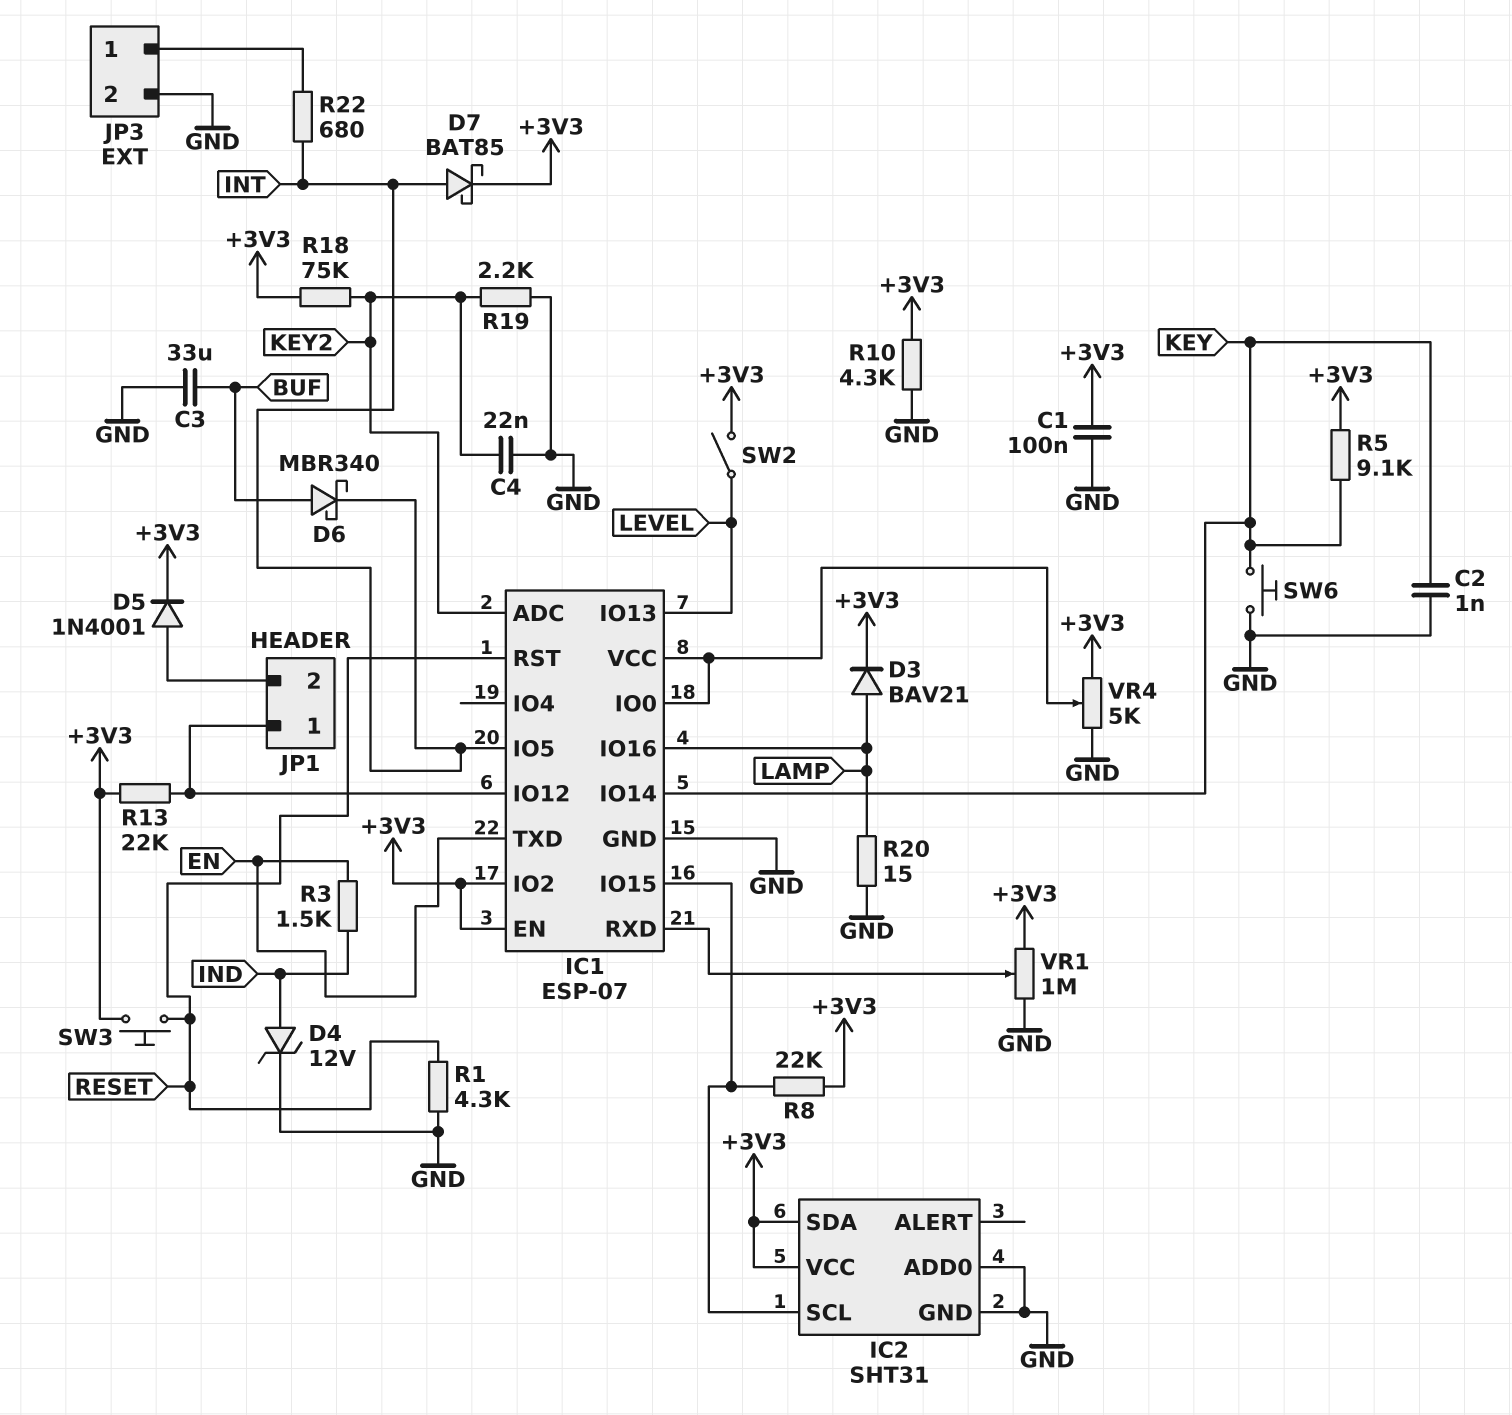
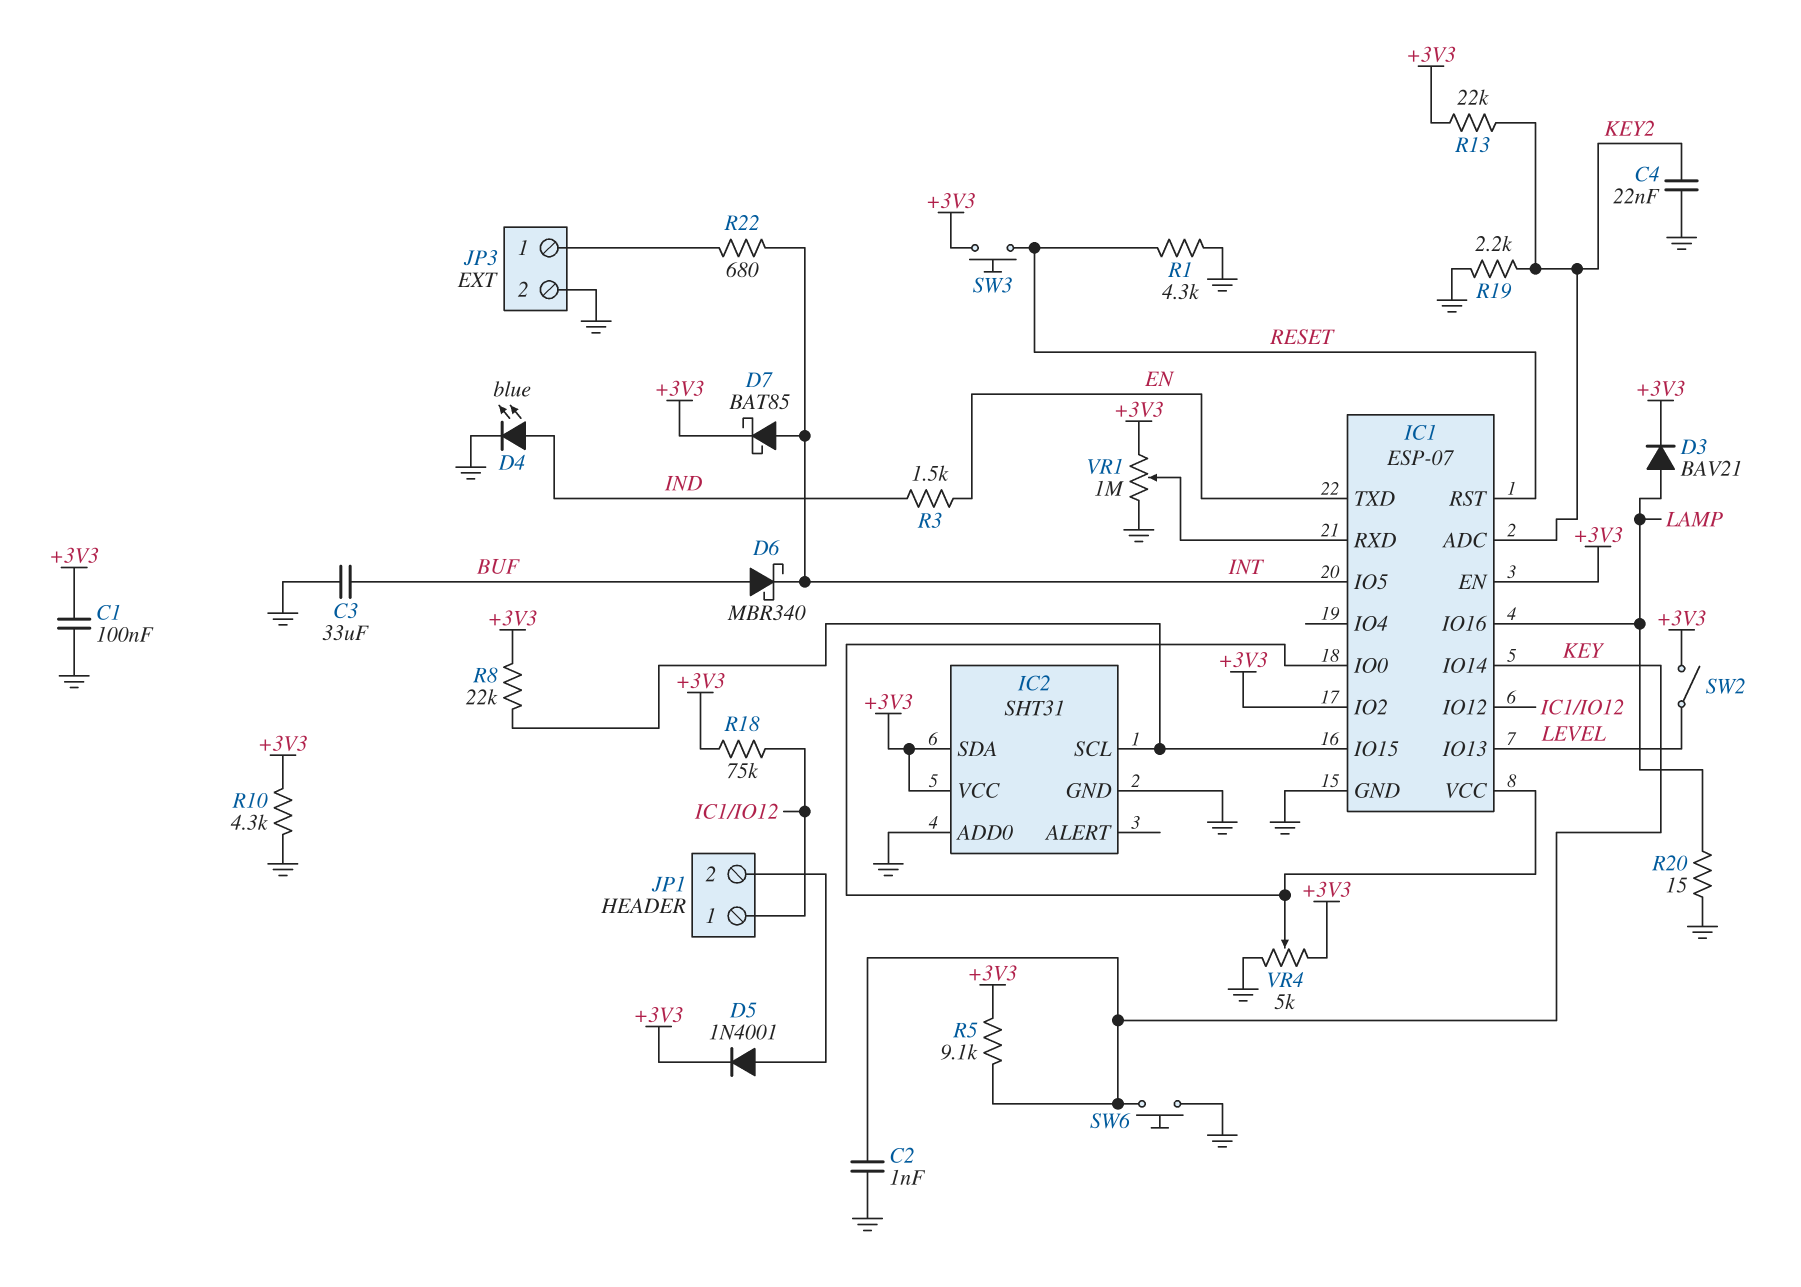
D4: zener 12V (A IND, K GND) -> LED blue (A IND, K GND)
R13: 22k (+3V3, IC1/IO12) -> 22k (+3V3, KEY2)
R18: 75k (+3V3, KEY2) -> 75k (+3V3, IC1/IO12)

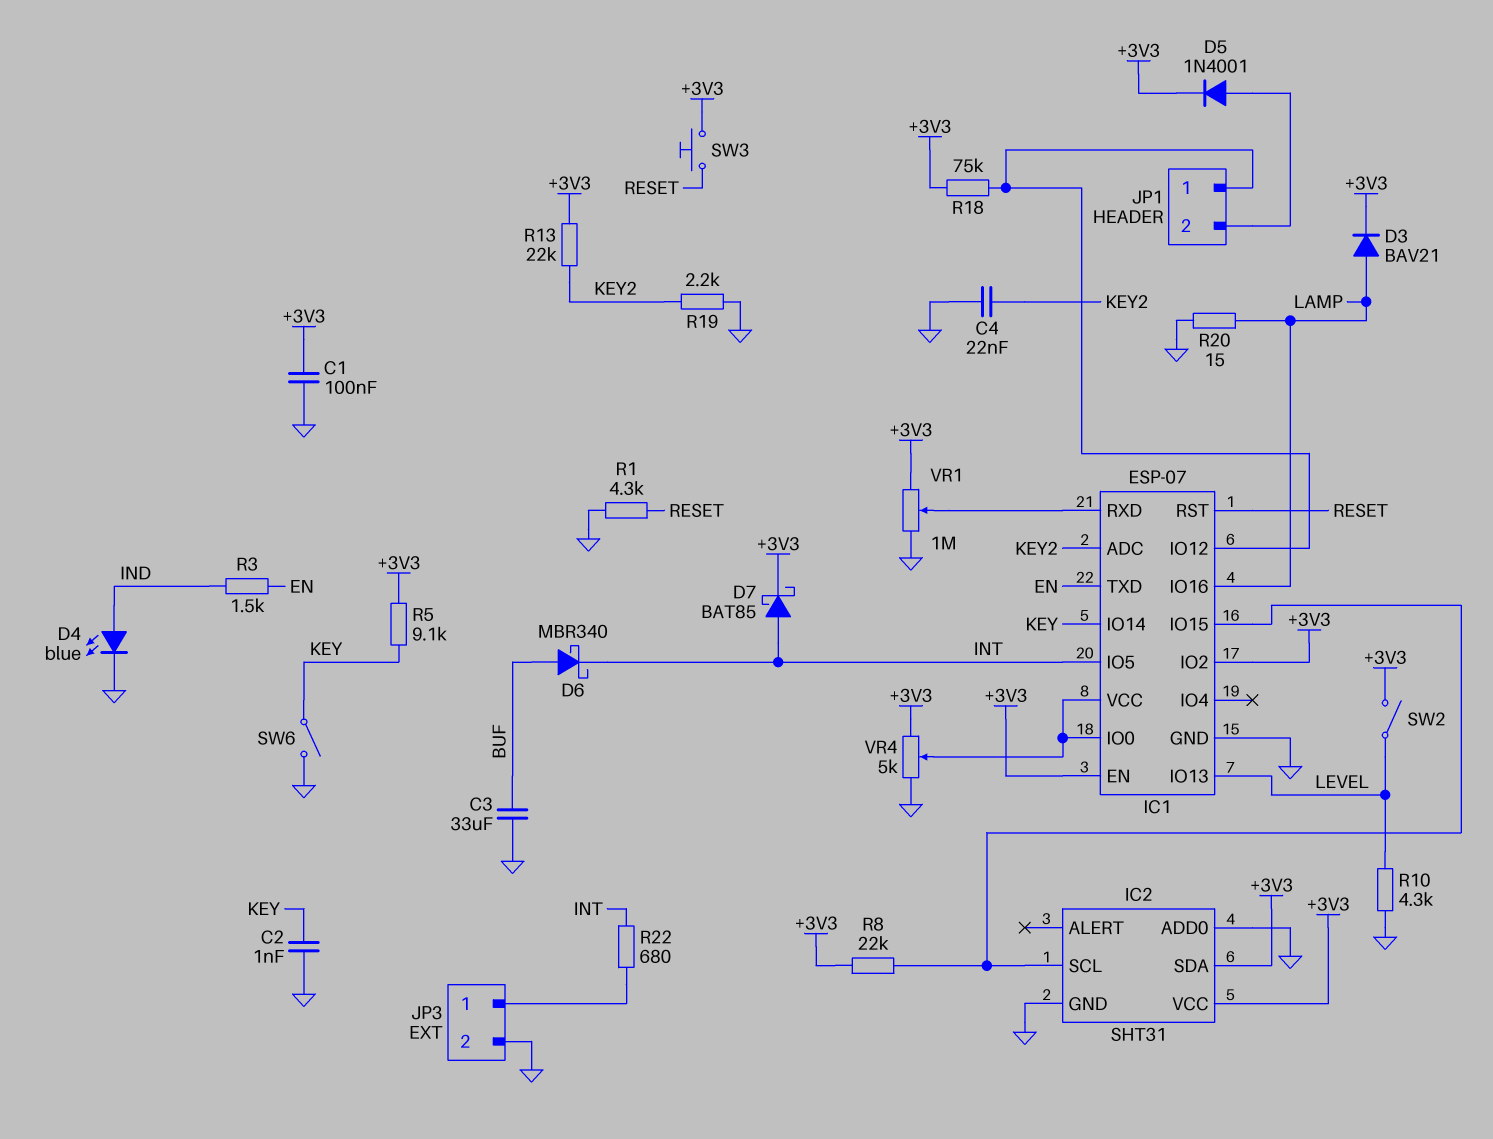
R10: 4.3k (+3V3, GND) -> 4.3k (GND, LEVEL)
SW6: button (GND, KEY) -> switch (GND, KEY)

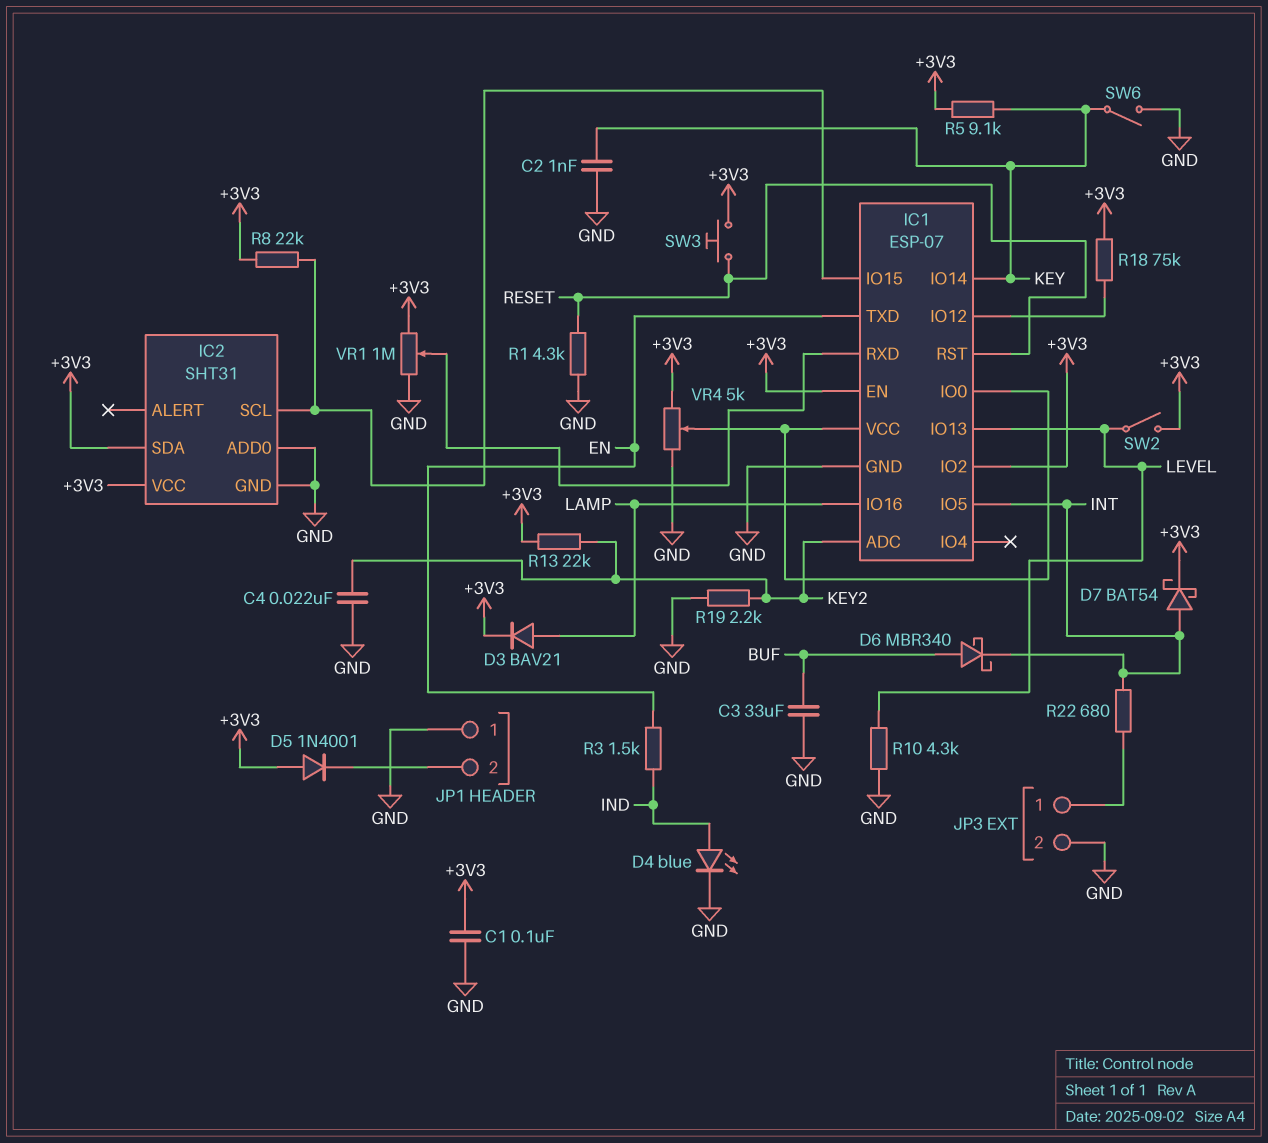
D5: diode 1N4001 (A JP1/2, K +3V3) -> diode 1N4001 (A +3V3, K JP1/2)
D7: schottky BAT85 (A INT, K +3V3) -> schottky BAT54 (A INT, K +3V3)
JP1 pin 1: IC1/IO12 -> GND
R20: 15 (GND, LAMP) -> none

